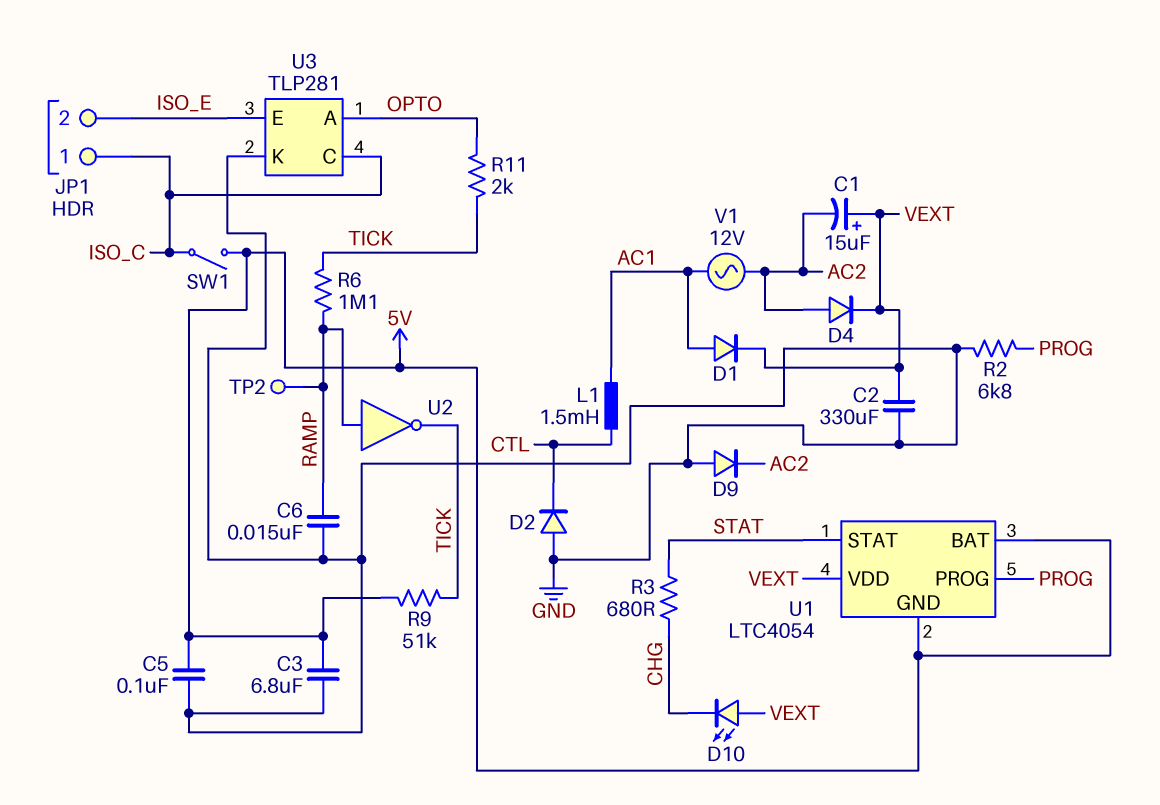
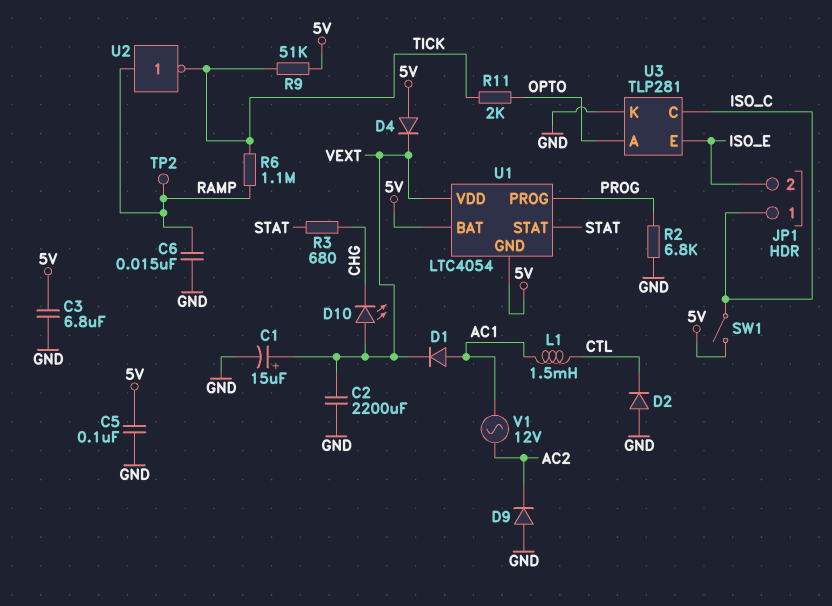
C1: 15uF (plus VEXT, minus AC2) -> 15uF (plus VEXT, minus GND)
C2: 330uF (GND, VEXT) -> 2200uF (GND, VEXT)
D4: diode (A AC2, K VEXT) -> diode (A 5V, K VEXT)

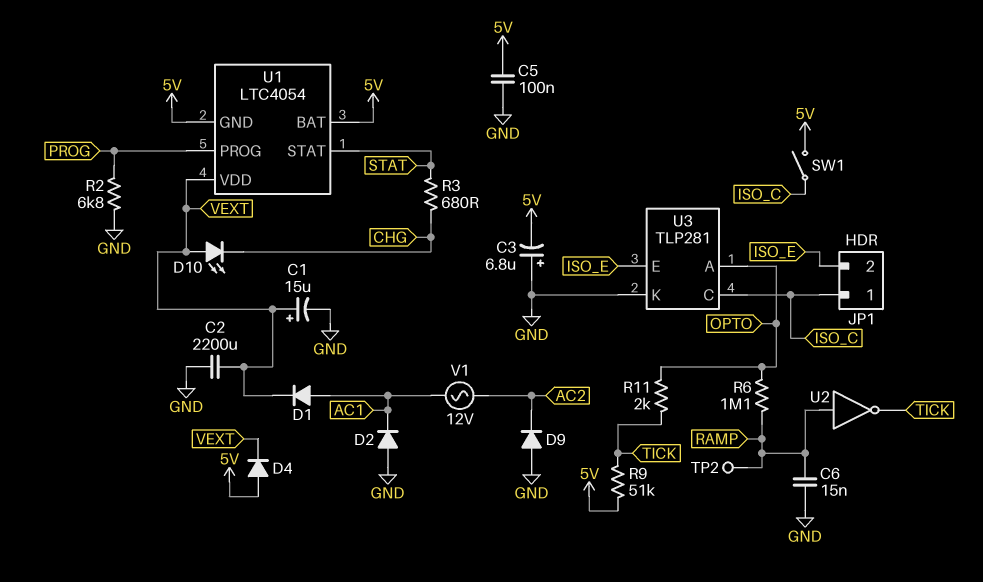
C3: 6.8uF (5V, GND) -> 6.8uF (plus GND, minus 5V)
D2: diode (A GND, K CTL) -> diode (A GND, K AC1)
L1: 1.5mH (AC1, CTL) -> none
R6: 1.1M (RAMP, TICK) -> 1.1M (OPTO, RAMP)

